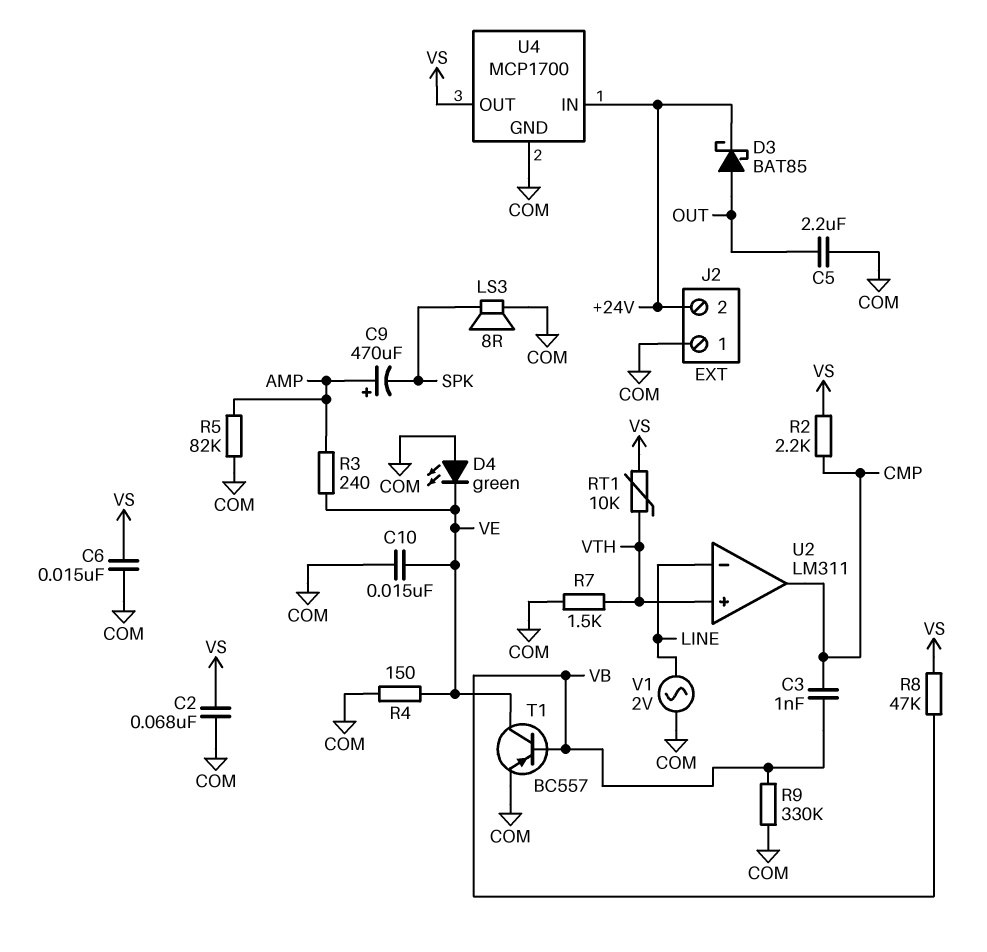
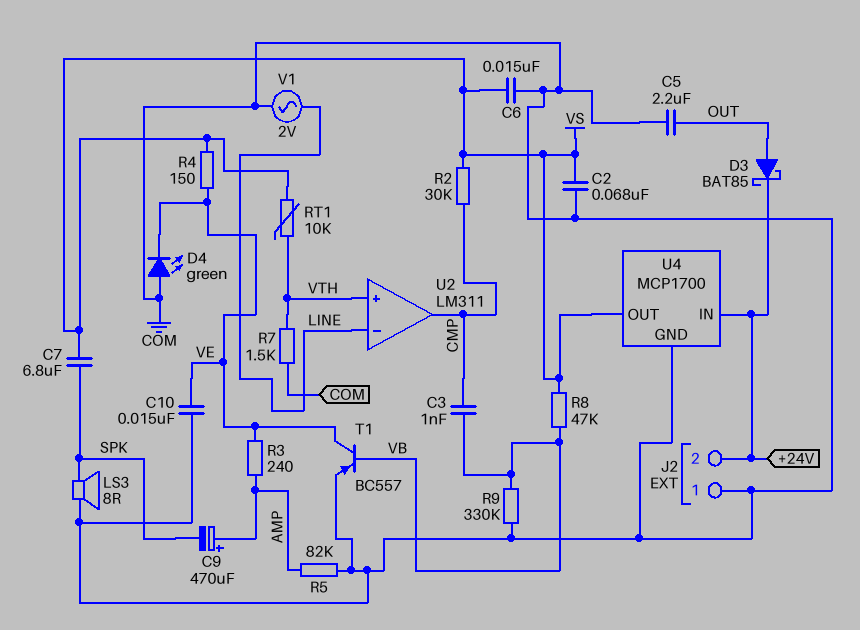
C7: none -> 6.8uF (SPK, VS)
R2: 2.2k (CMP, VS) -> 30k (CMP, VS)
R4: 150 (COM, VE) -> 150 (VE, VS)

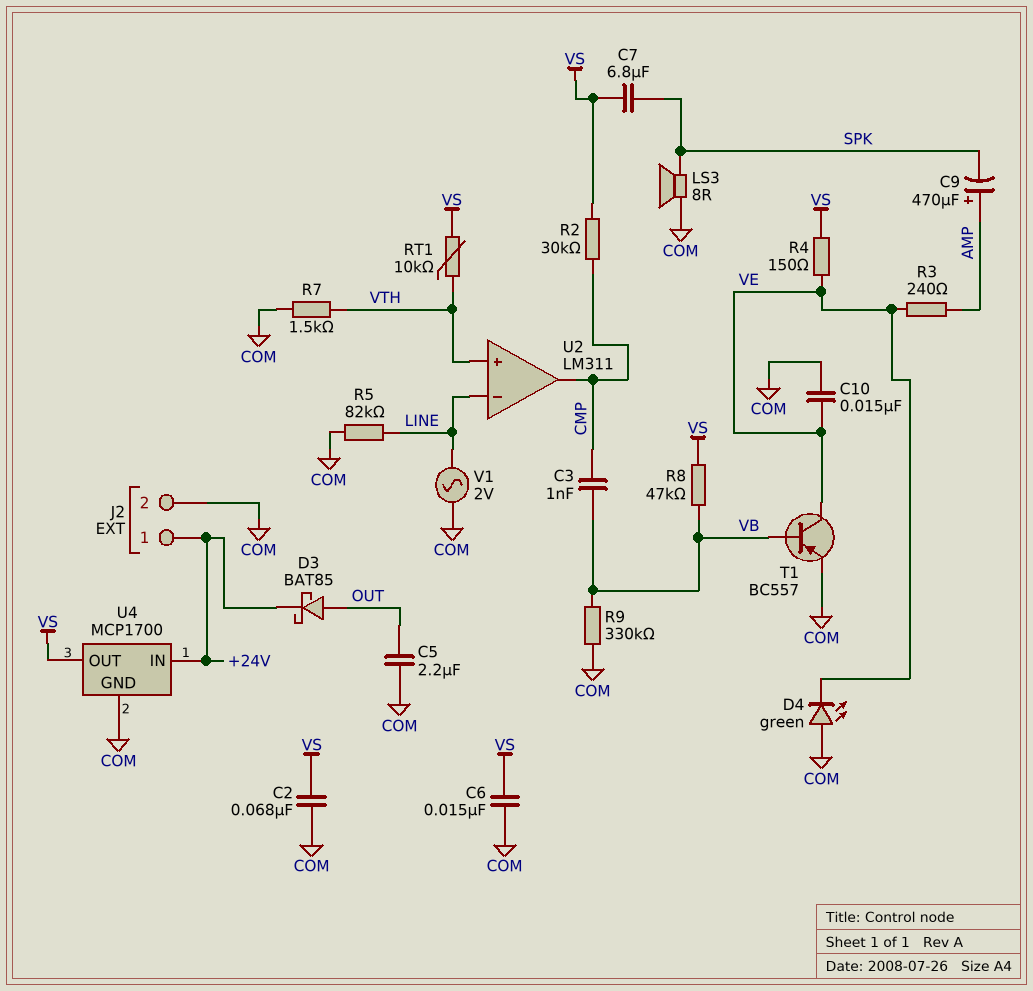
J2 pin 1: COM -> +24V
J2 pin 2: +24V -> COM
R5: 82k (AMP, COM) -> 82k (COM, LINE)

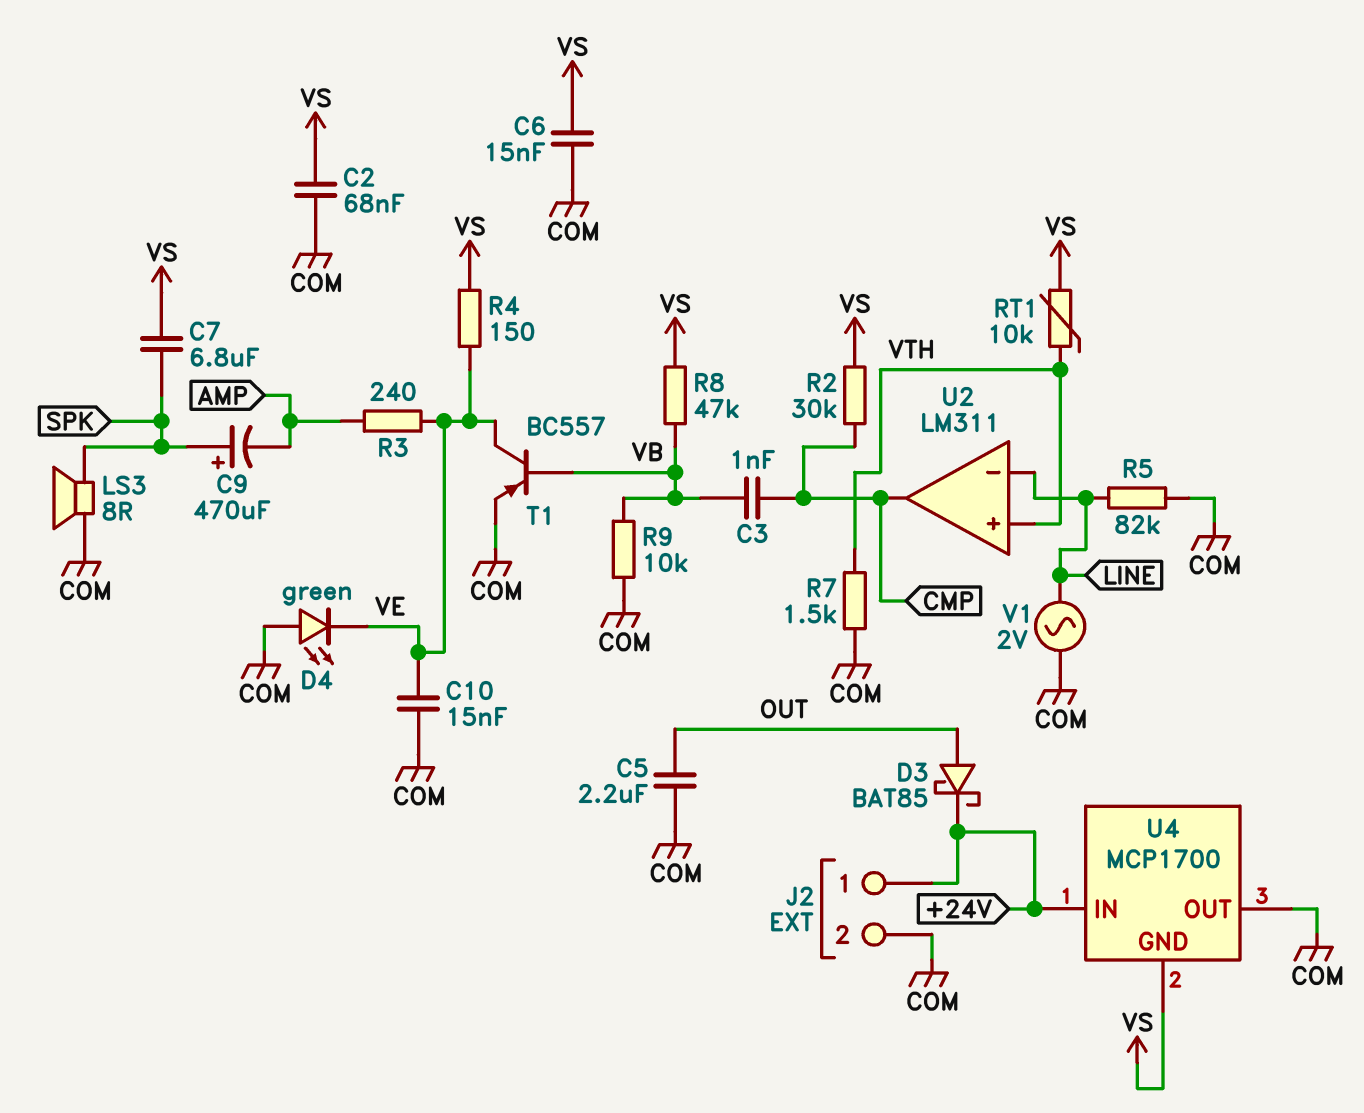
C9: 470uF (plus AMP, minus SPK) -> 470uF (plus SPK, minus AMP)
R9: 330k (COM, VB) -> 10k (COM, VB)
U4 pin GND: COM -> VS
U4 pin OUT: VS -> COM

